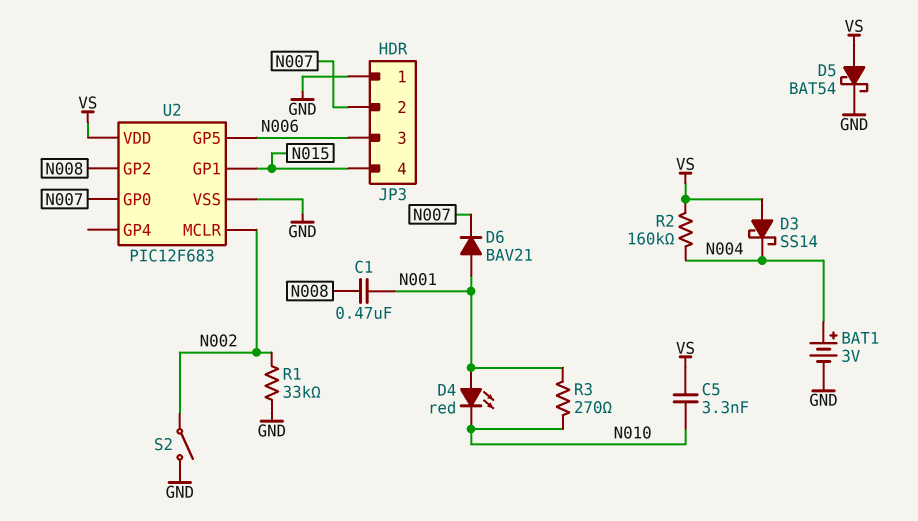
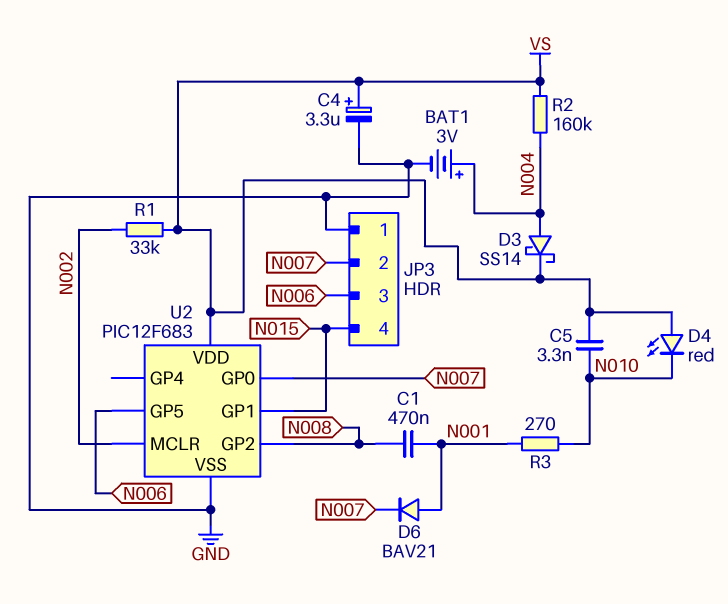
C4: none -> 3.3uF (plus VS, minus GND)
D3: schottky SS14 (A VS, K N004) -> schottky SS14 (A N004, K VS)
D4: LED red (A N001, K N010) -> LED red (A VS, K N010)
D5: schottky BAT54 (A VS, K GND) -> none
R1: 33k (GND, N002) -> 33k (N002, VS)
S2: switch (GND, N002) -> none

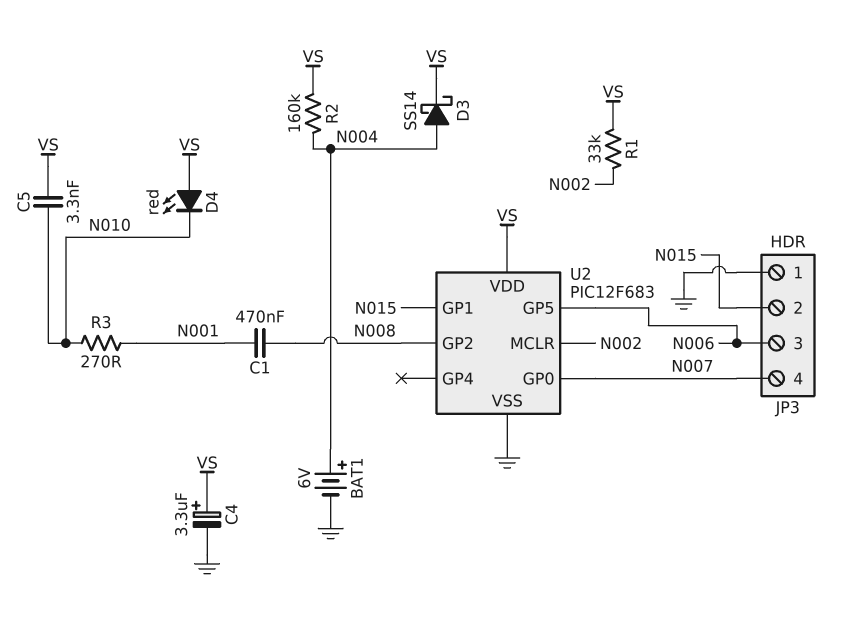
BAT1: 3V (plus N004, minus GND) -> 6V (plus N004, minus GND)
D6: diode BAV21 (A N001, K N007) -> none
JP3 pin 2: N007 -> N015
JP3 pin 4: N015 -> N007

